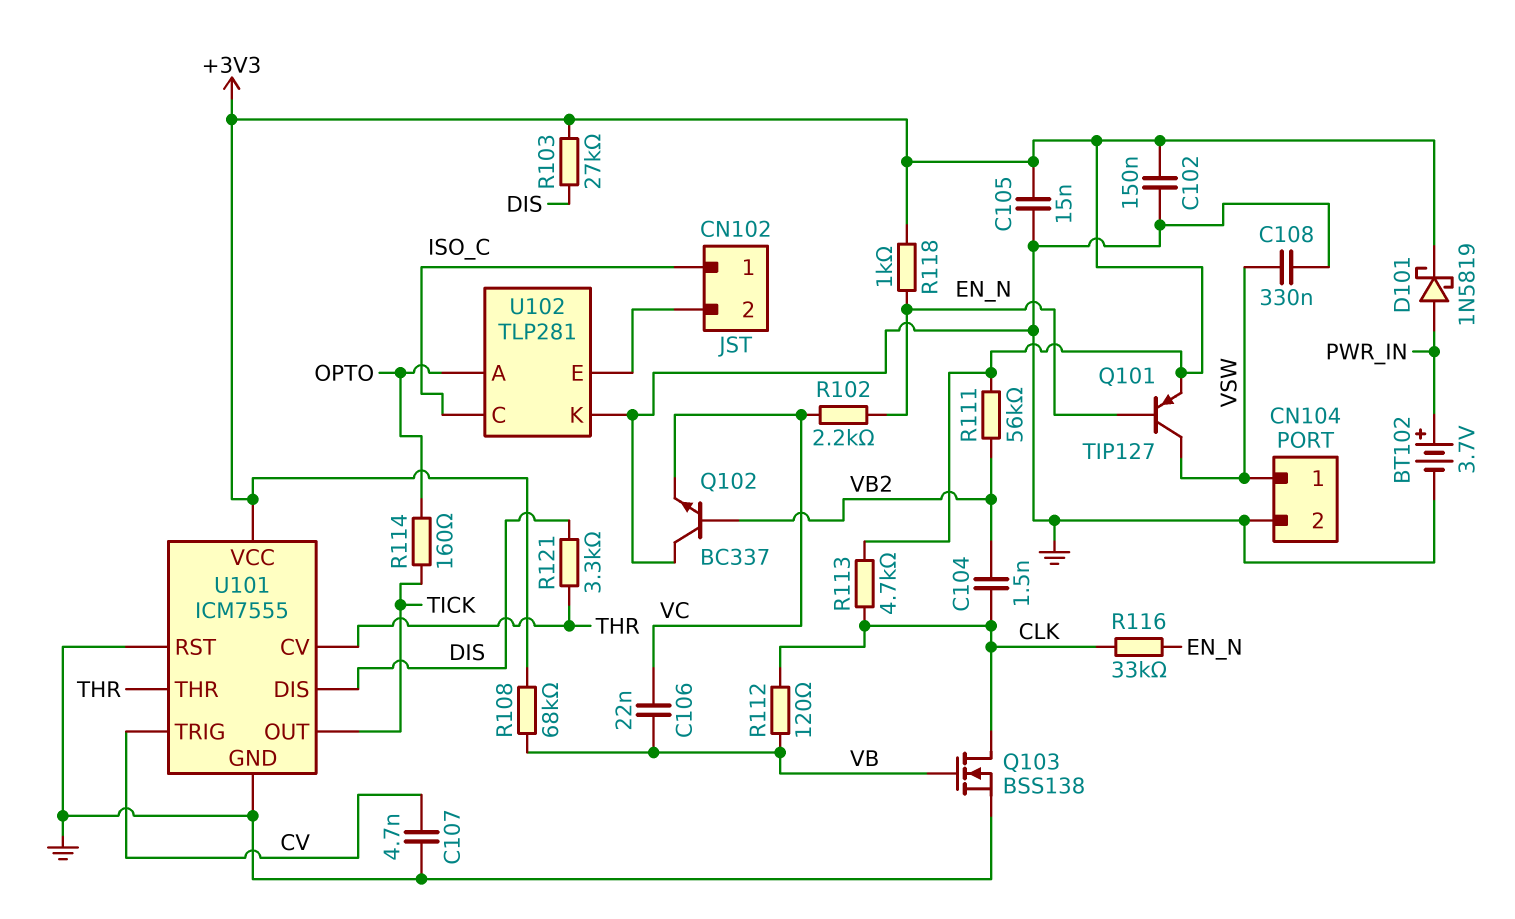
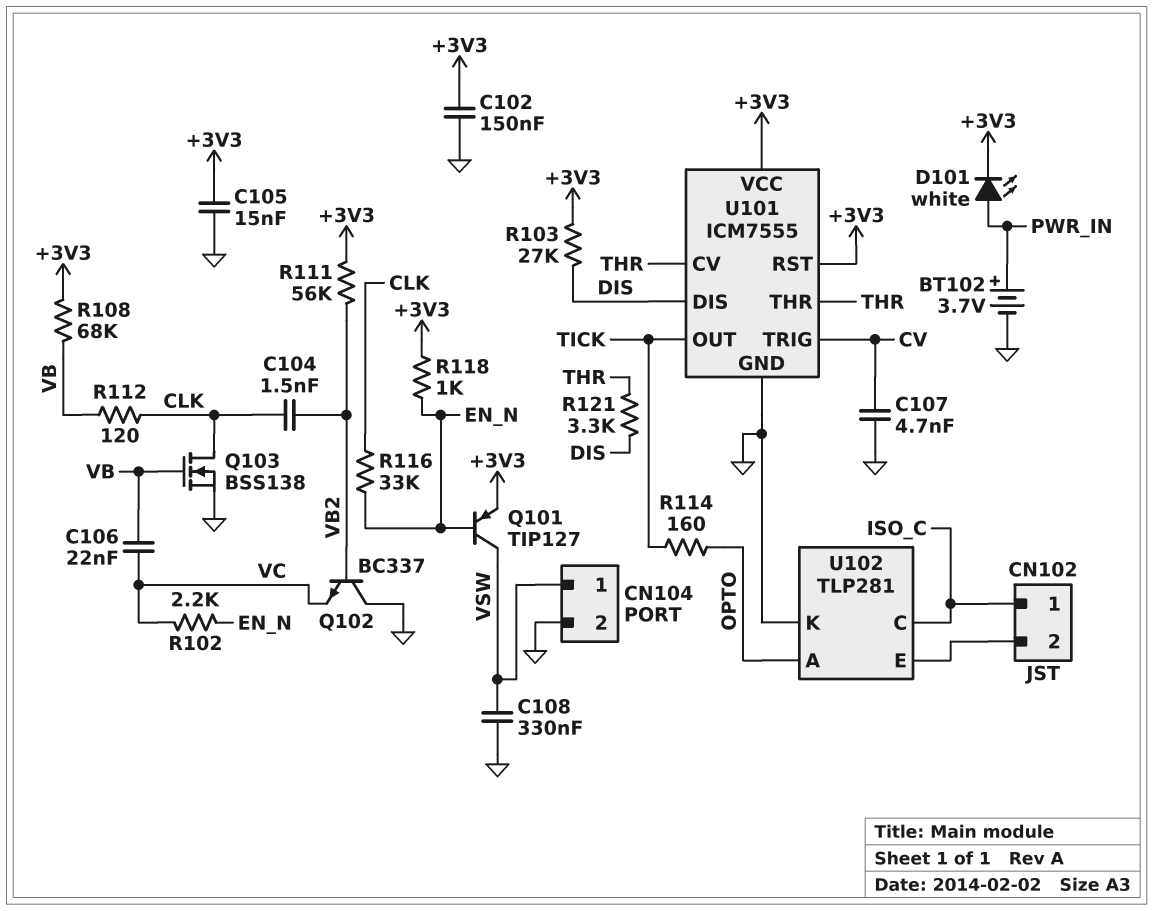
D101: schottky 1N5819 (A PWR_IN, K +3V3) -> LED white (A PWR_IN, K +3V3)
R113: 4.7k (+3V3, CLK) -> none
U101 pin RST: GND -> +3V3

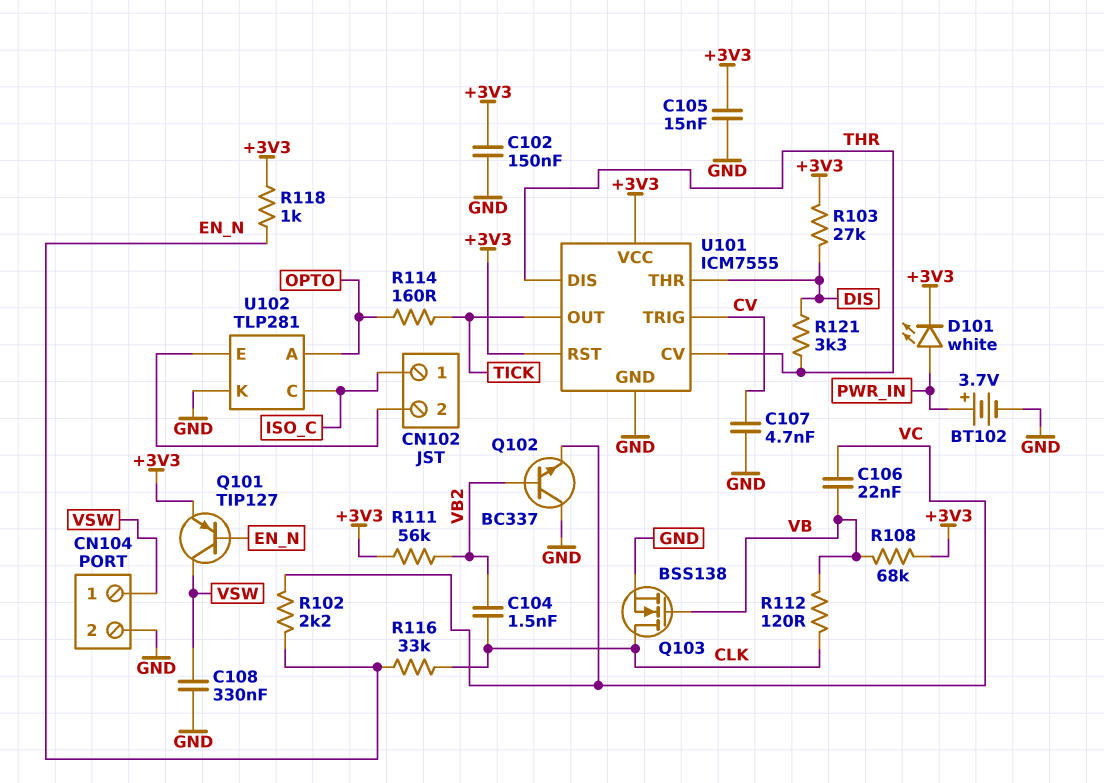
U101 pin DIS: DIS -> THR
U101 pin THR: THR -> DIS

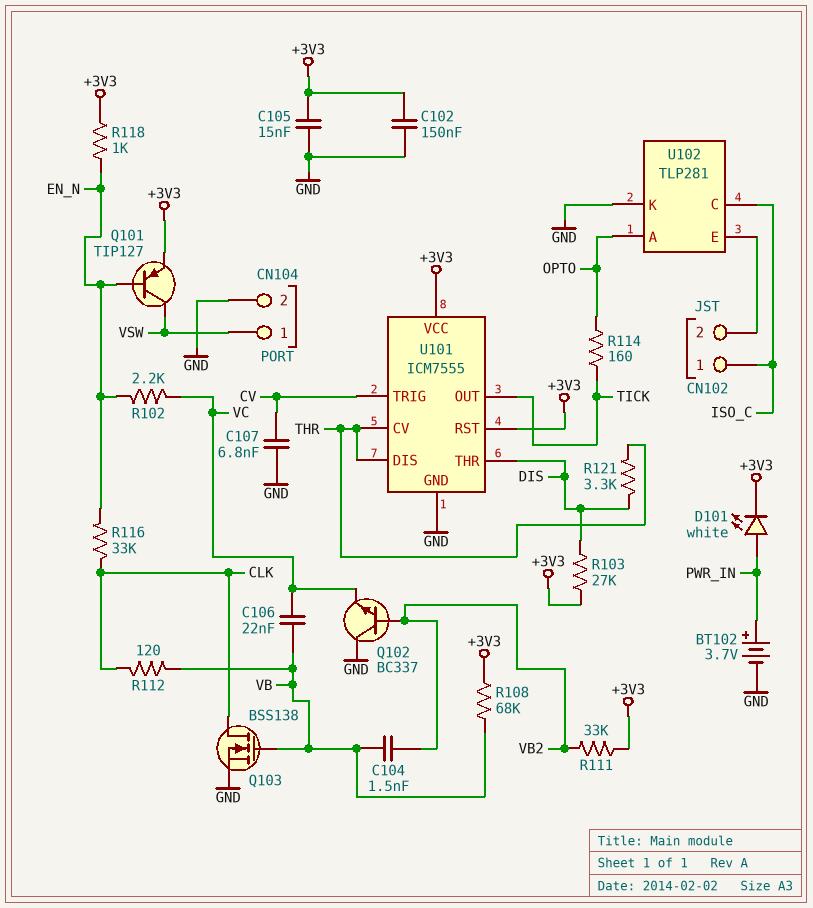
C104: 1.5nF (CLK, VB2) -> 1.5nF (VB, VB2)
C107: 4.7nF (CV, GND) -> 6.8nF (CV, GND)
C108: 330nF (GND, VSW) -> none
R111: 56k (+3V3, VB2) -> 33k (+3V3, VB2)

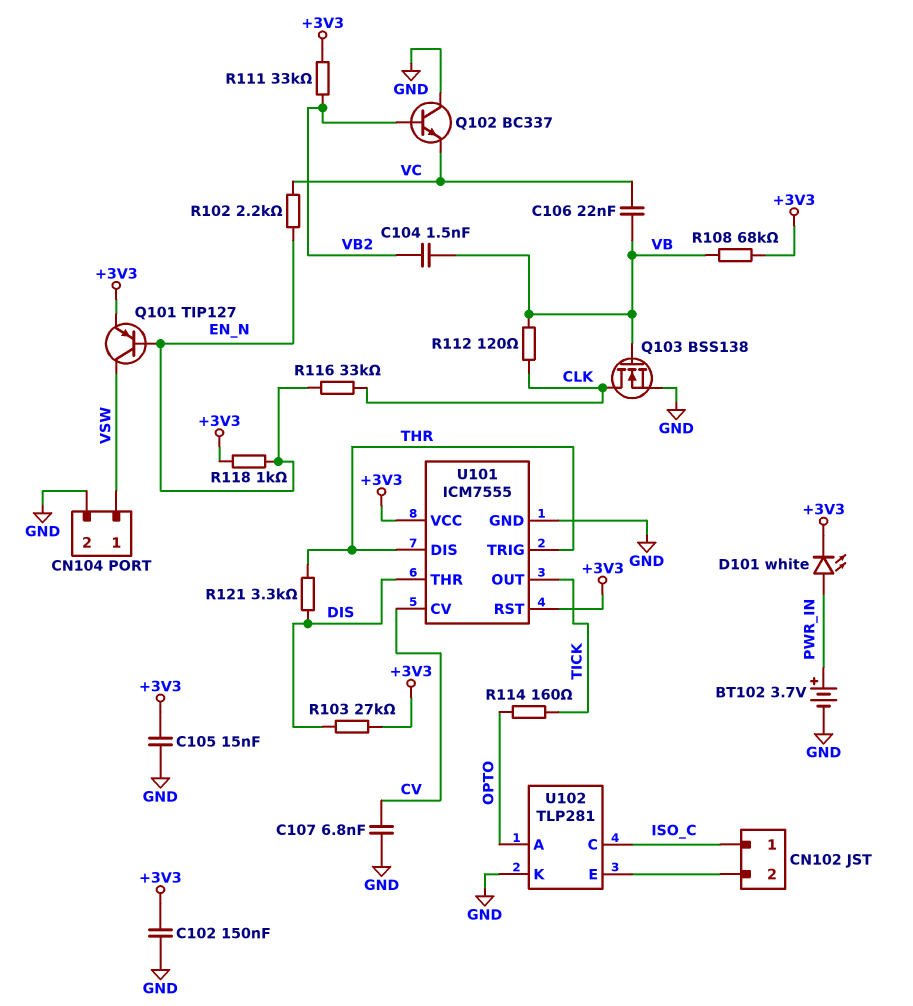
U101 pin CV: THR -> CV
U101 pin TRIG: CV -> THR

